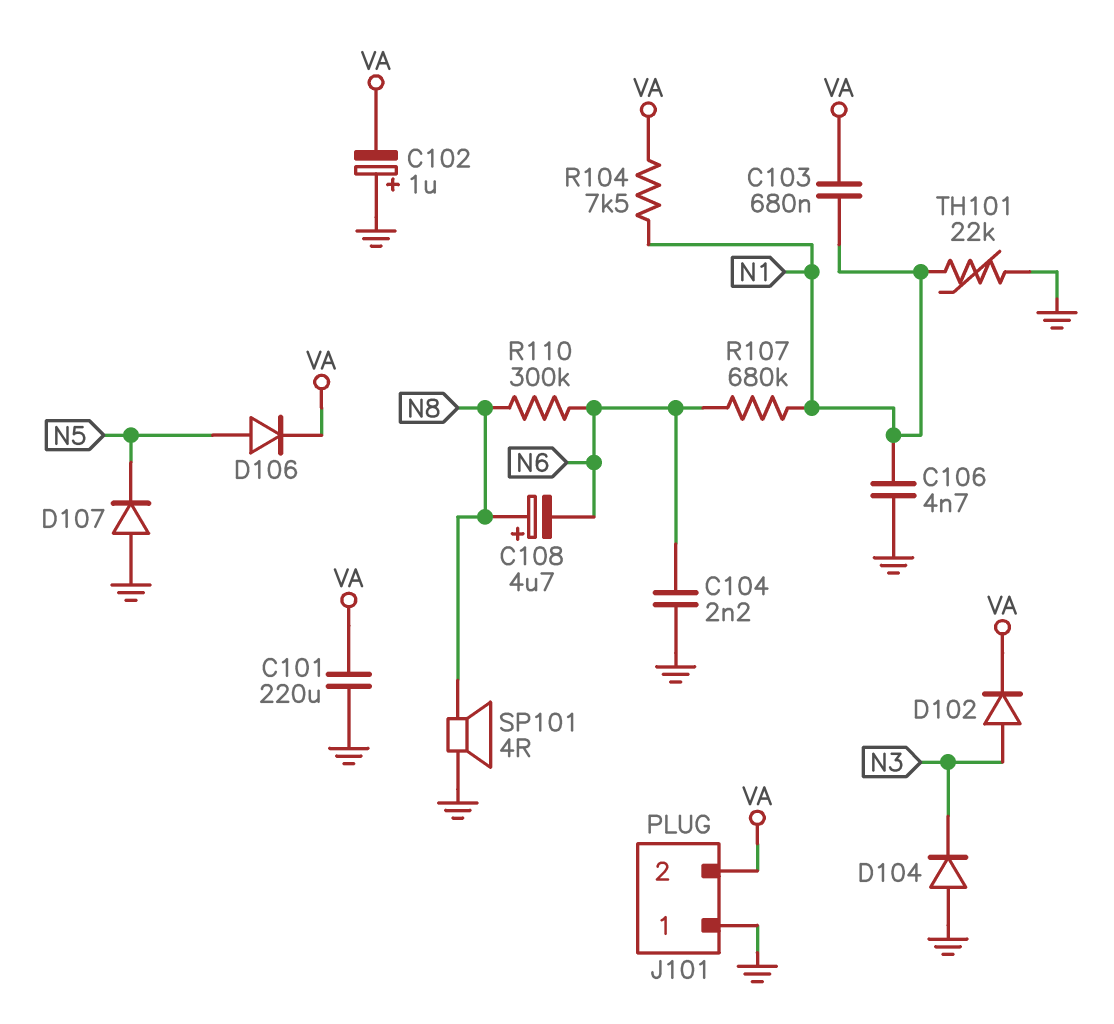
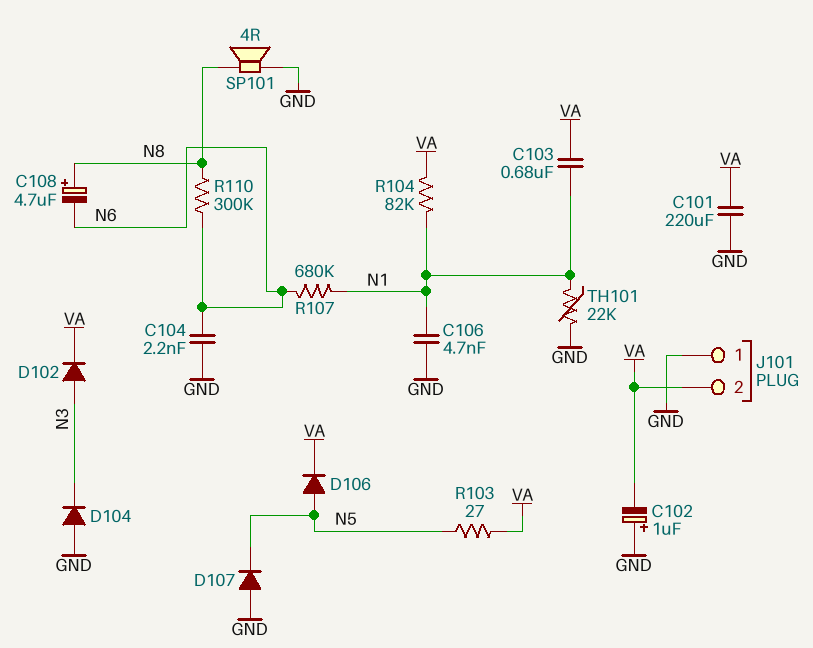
R103: none -> 27 (N5, VA)
R104: 7.5k (N1, VA) -> 82k (N1, VA)

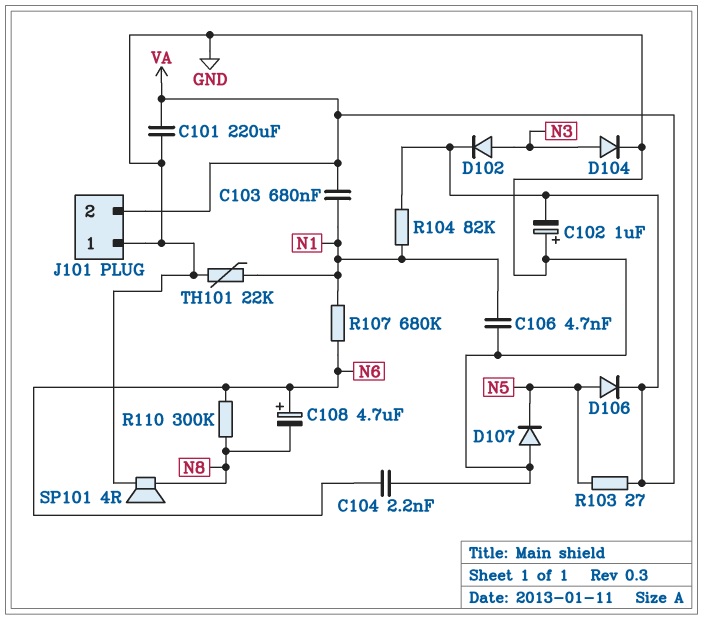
C108: 4.7uF (plus N8, minus N6) -> 4.7uF (plus N6, minus N8)
D104: diode (A GND, K N3) -> diode (A N3, K GND)

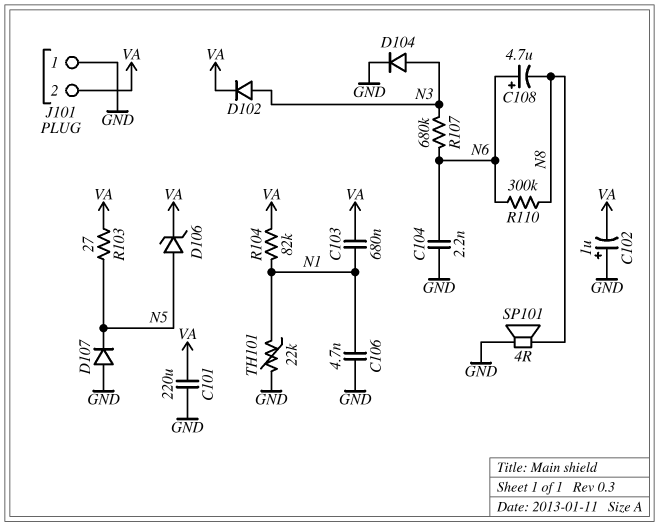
D106: diode (A N5, K VA) -> zener (A N5, K VA)
R107: 680k (N1, N6) -> 680k (N3, N6)

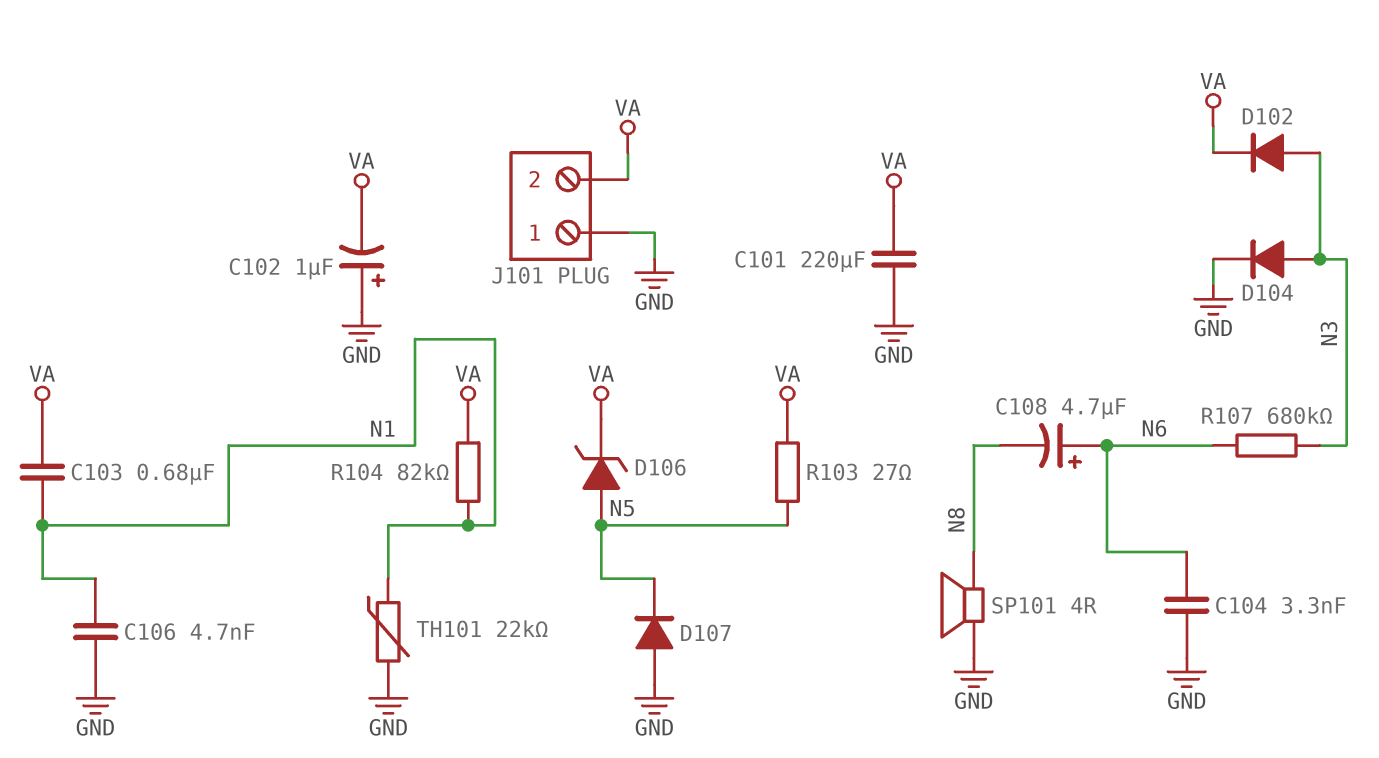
C104: 2.2nF (GND, N6) -> 3.3nF (GND, N6)
R110: 300k (N6, N8) -> none

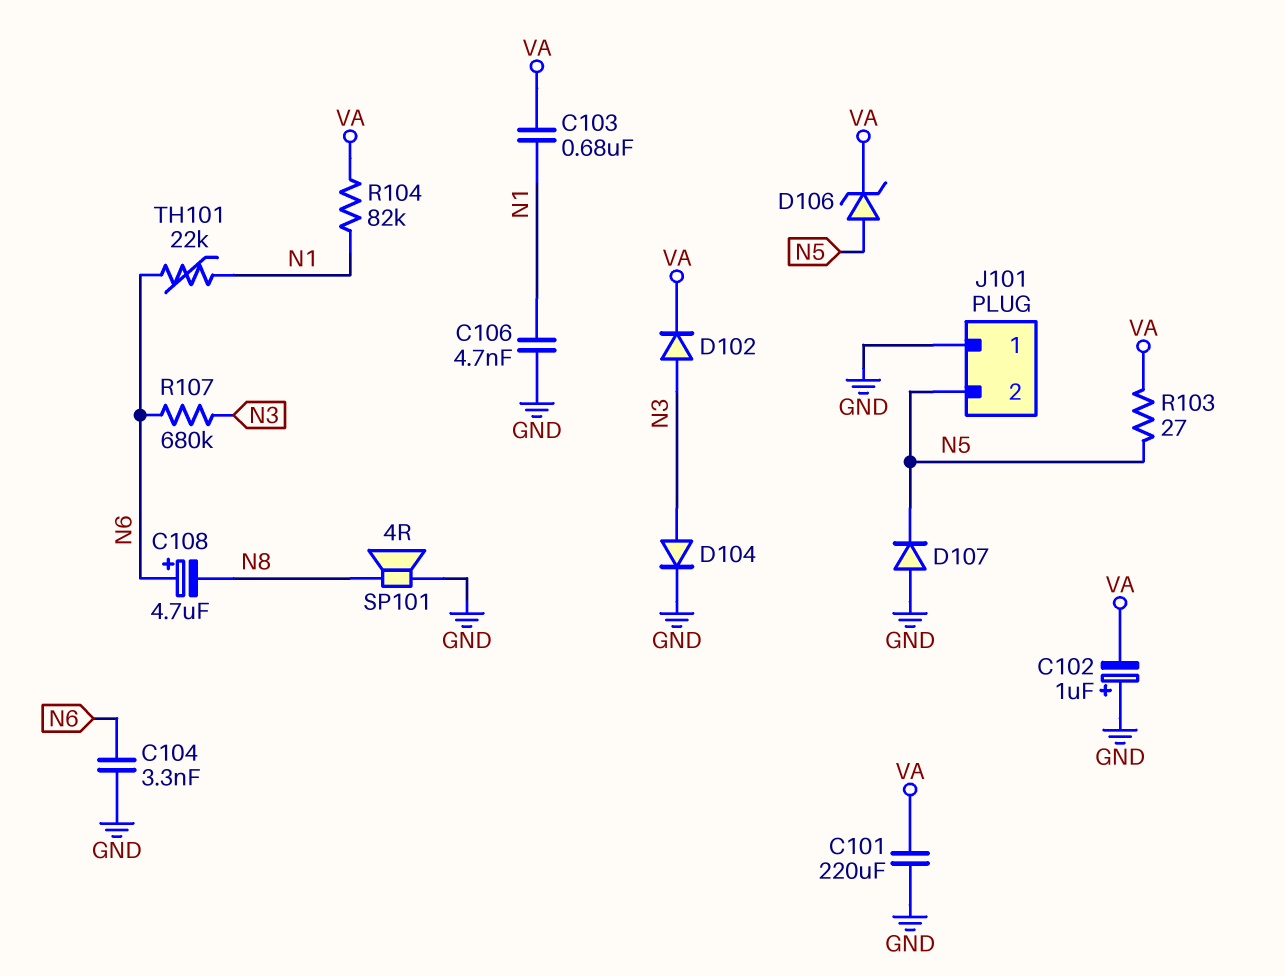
J101 pin 2: VA -> N5
TH101: 22k (GND, N1) -> 22k (N1, N6)

